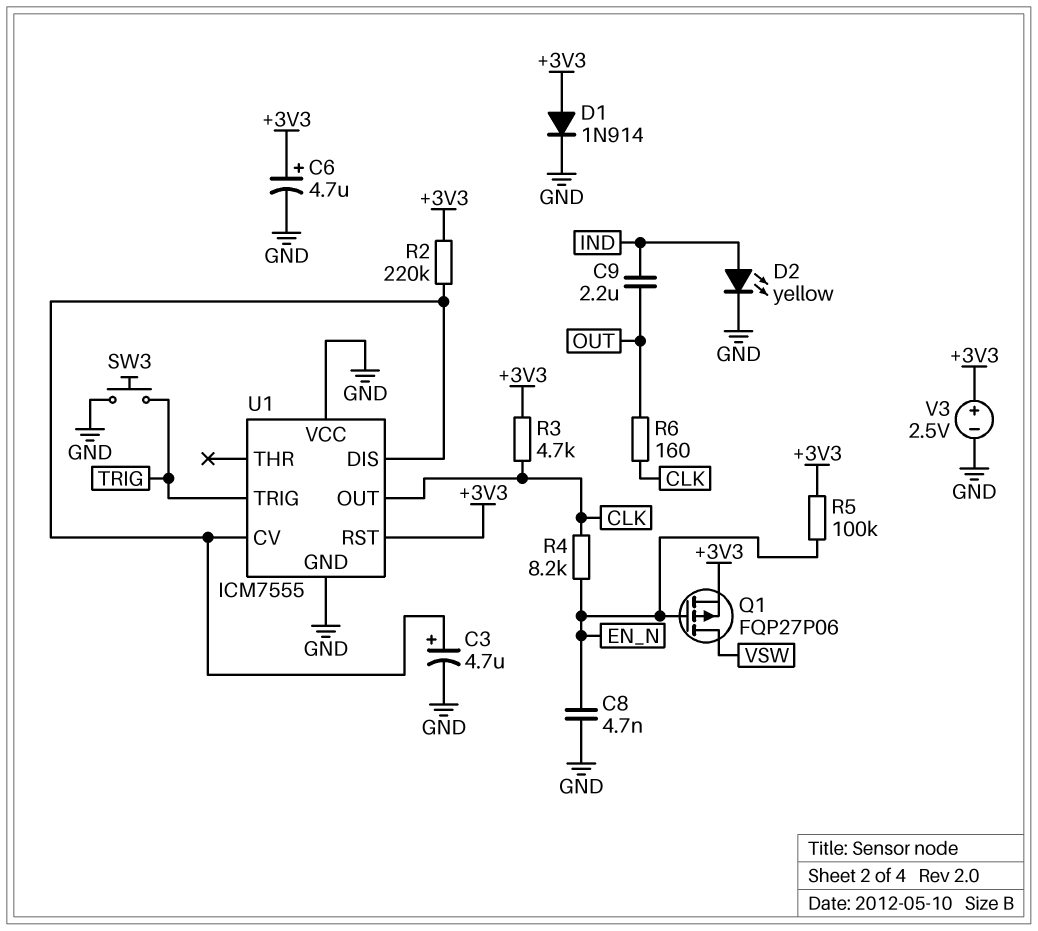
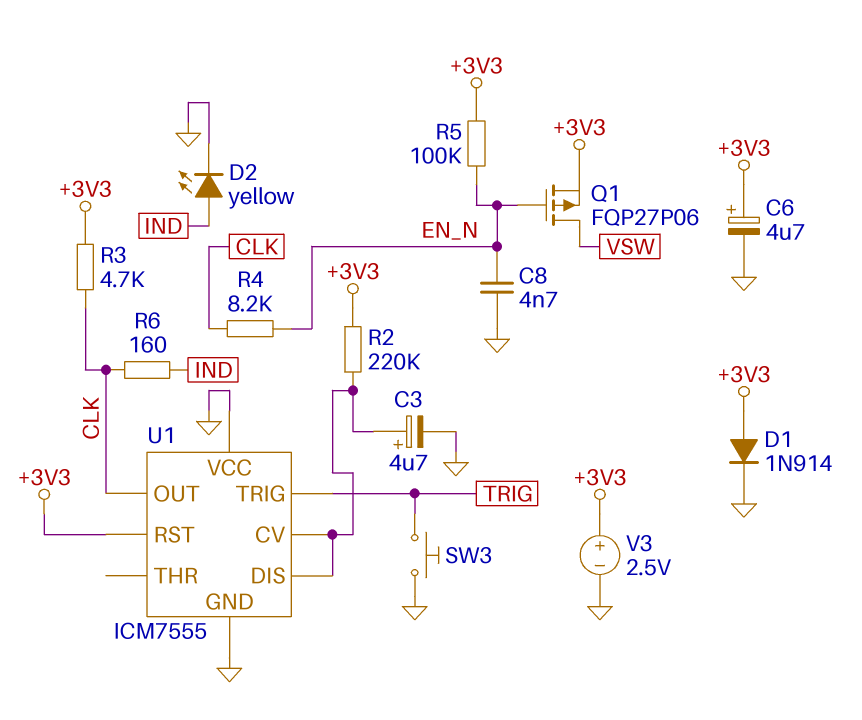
C9: 2.2uF (IND, OUT) -> none
R6: 160 (CLK, OUT) -> 160 (CLK, IND)

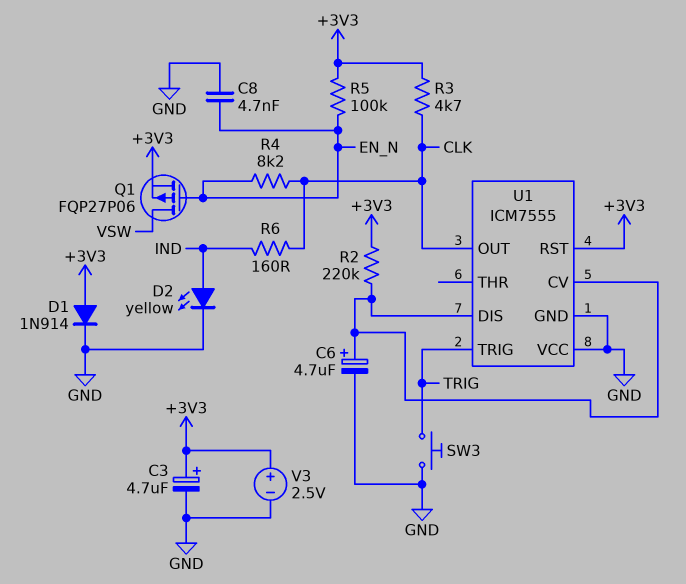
C3: 4.7uF (plus U1/CV, minus GND) -> 4.7uF (plus +3V3, minus GND)
C6: 4.7uF (plus +3V3, minus GND) -> 4.7uF (plus U1/CV, minus GND)

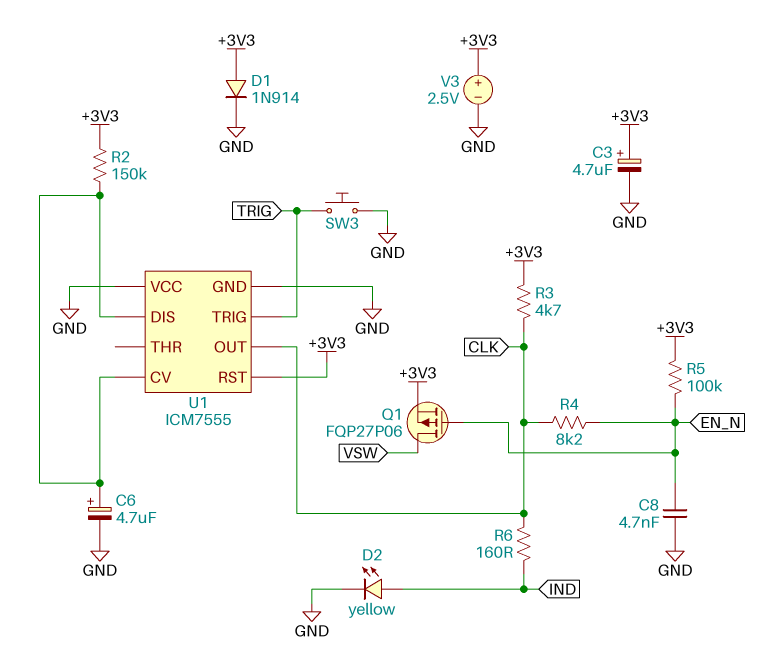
R2: 220k (+3V3, U1/CV) -> 150k (+3V3, U1/CV)

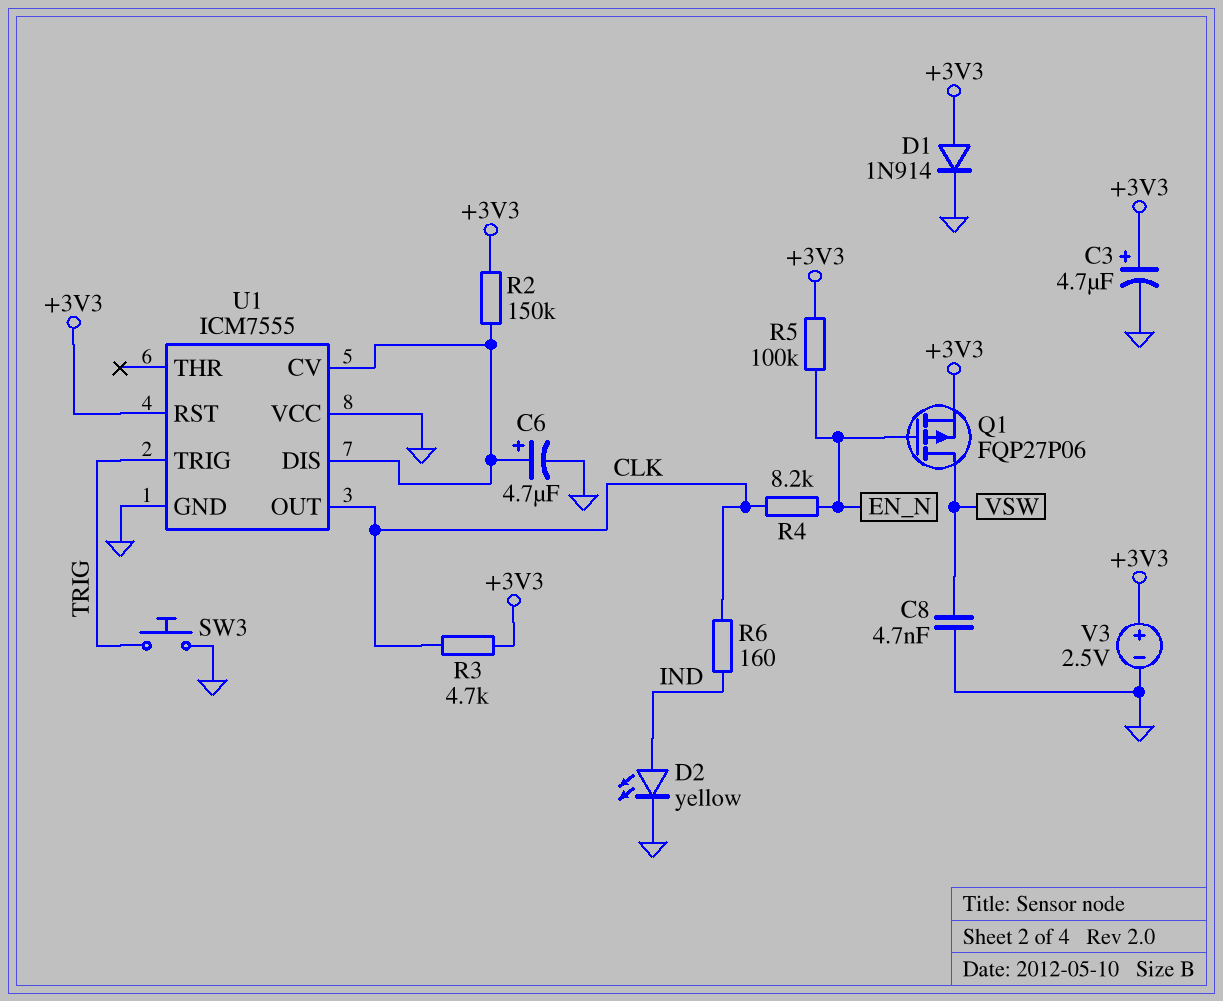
C8: 4.7nF (EN_N, GND) -> 4.7nF (GND, VSW)

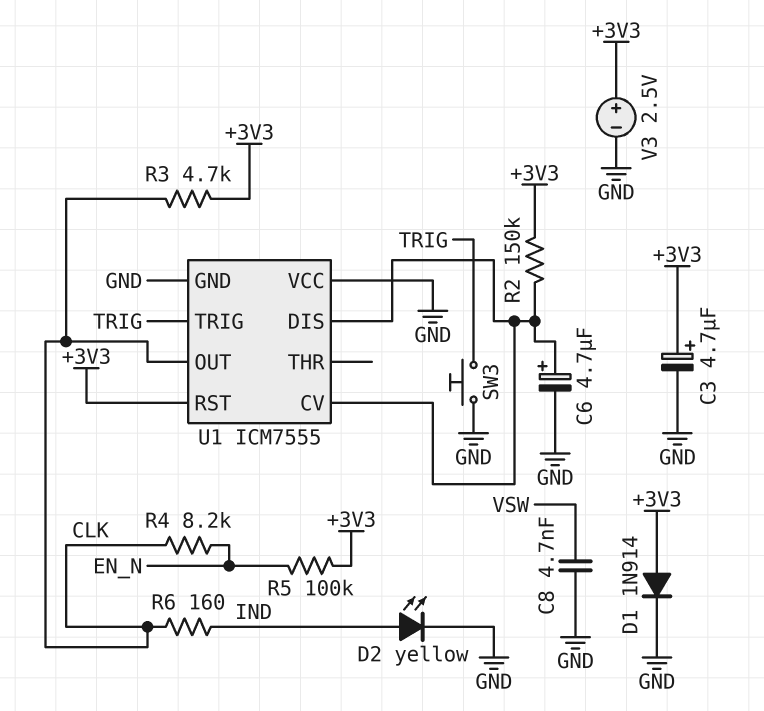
Q1: PMOS FQP27P06 (G EN_N, D VSW, S +3V3) -> none

